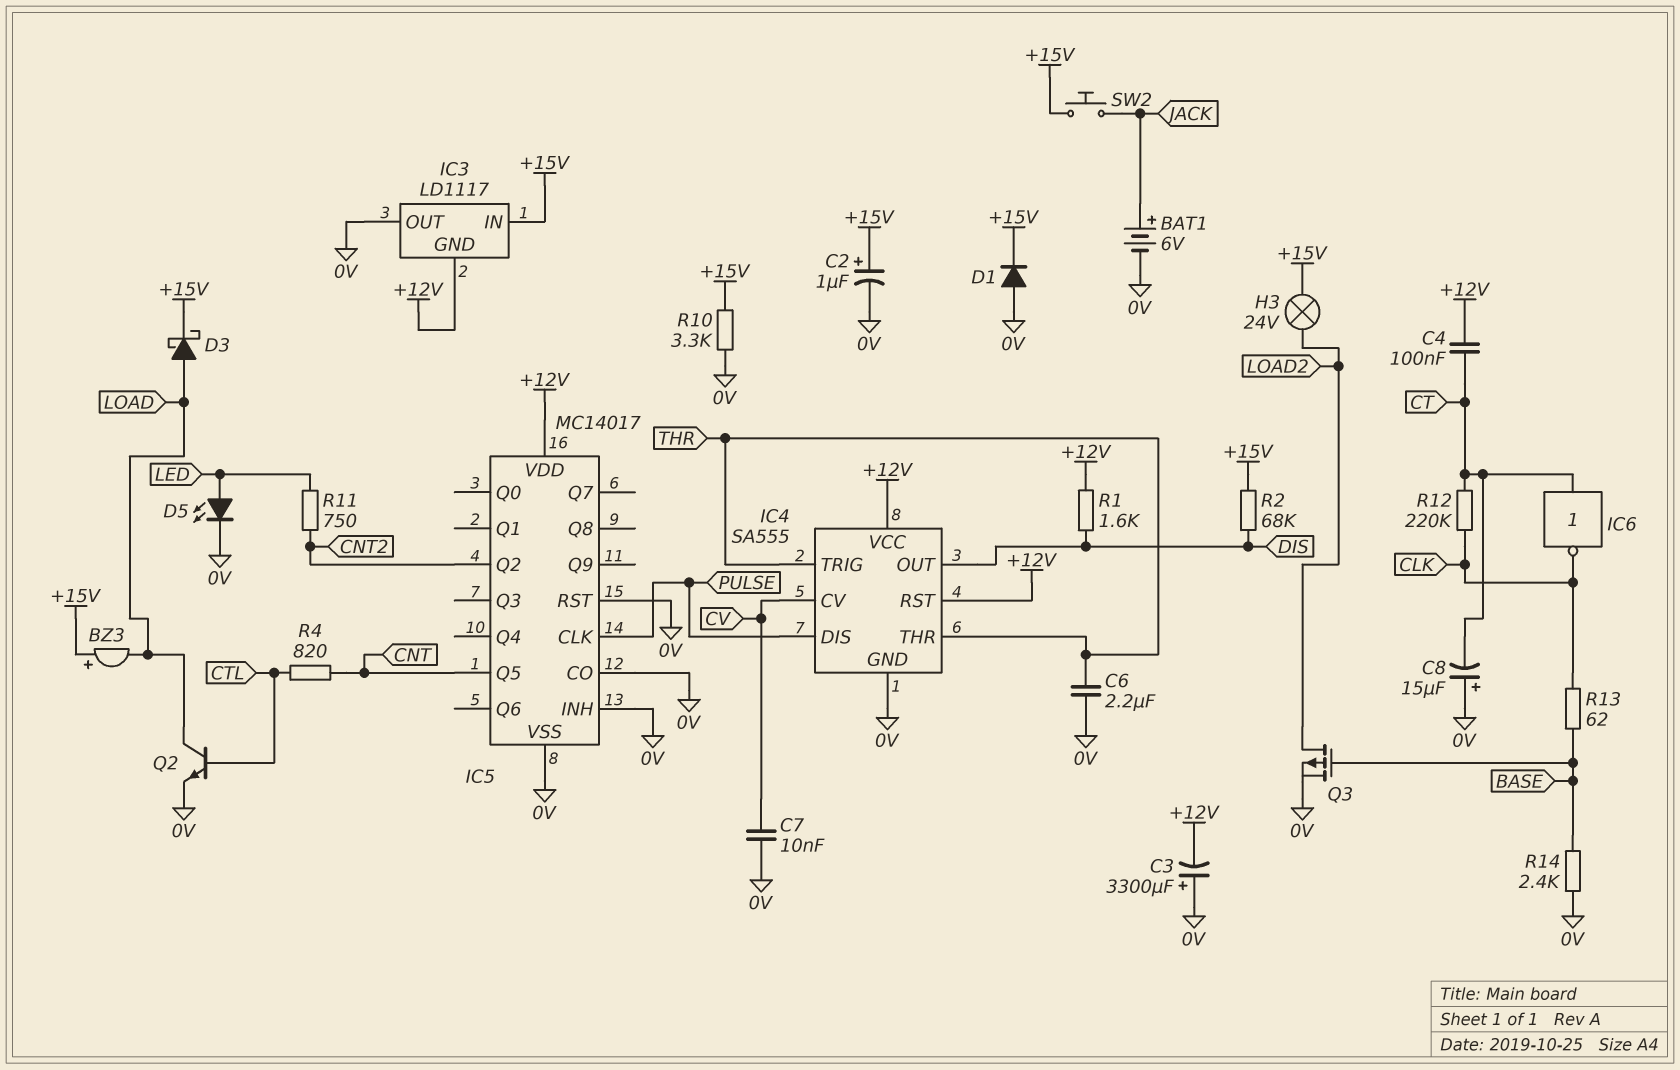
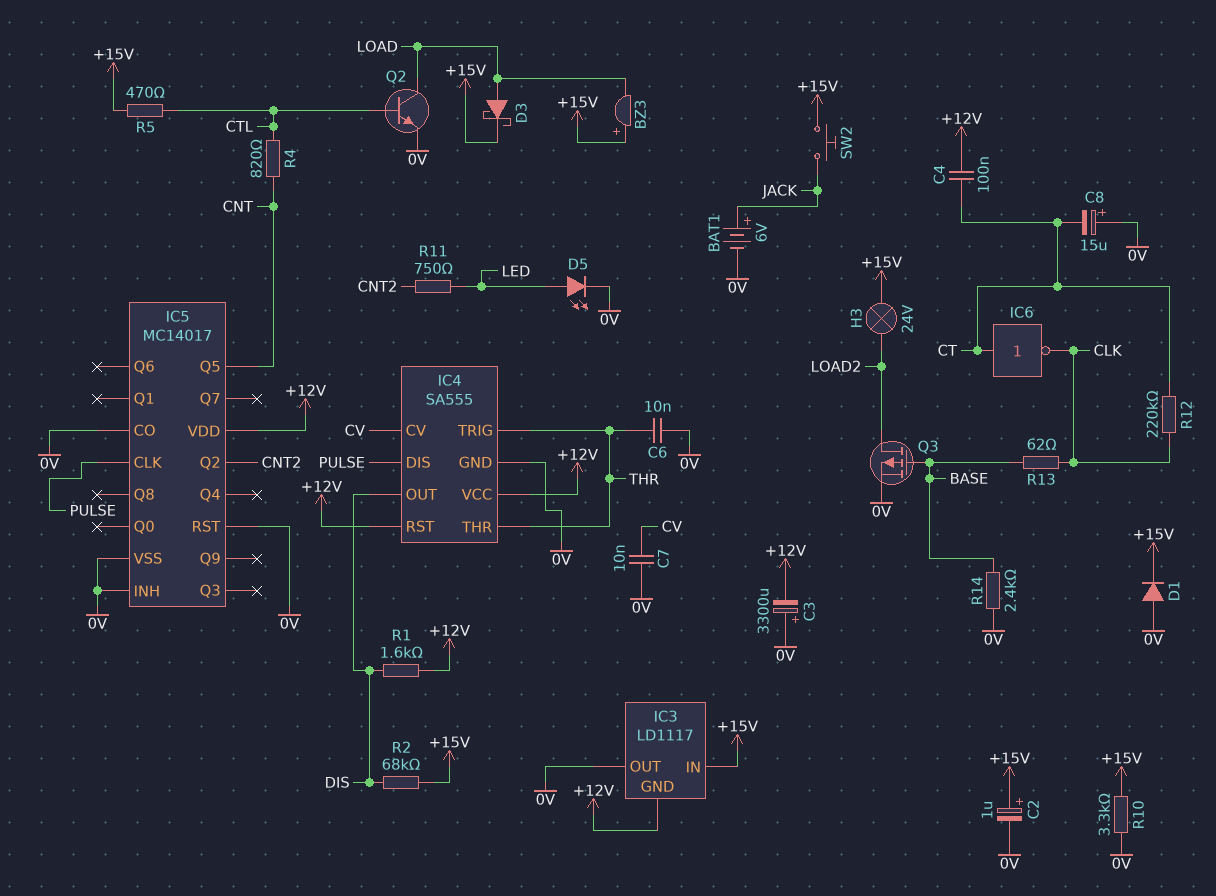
C6: 2.2uF (0V, THR) -> 10nF (0V, THR)
R5: none -> 470 (+15V, CTL)

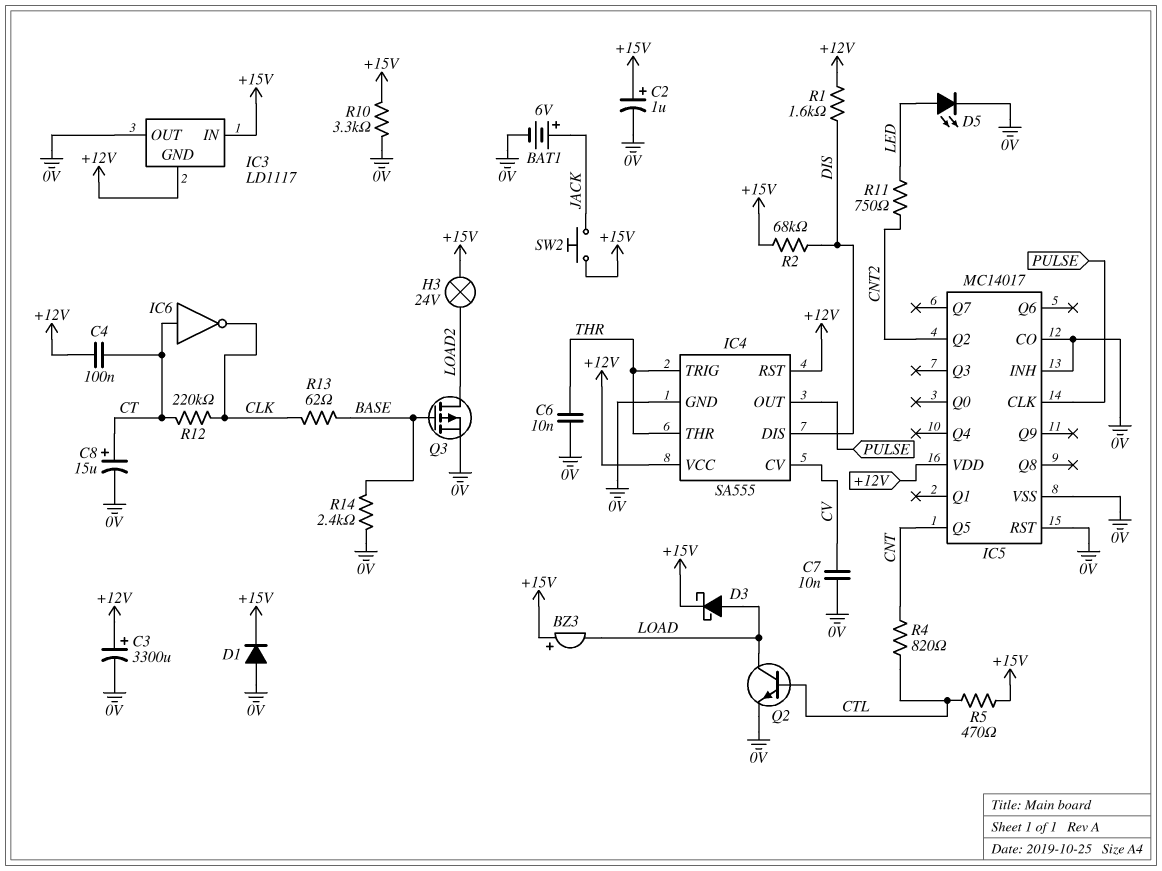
C3: 3300uF (plus 0V, minus +12V) -> 3300uF (plus +12V, minus 0V)
C8: 15uF (plus 0V, minus CT) -> 15uF (plus CT, minus 0V)
IC4 pin DIS: PULSE -> DIS
IC4 pin OUT: DIS -> PULSE

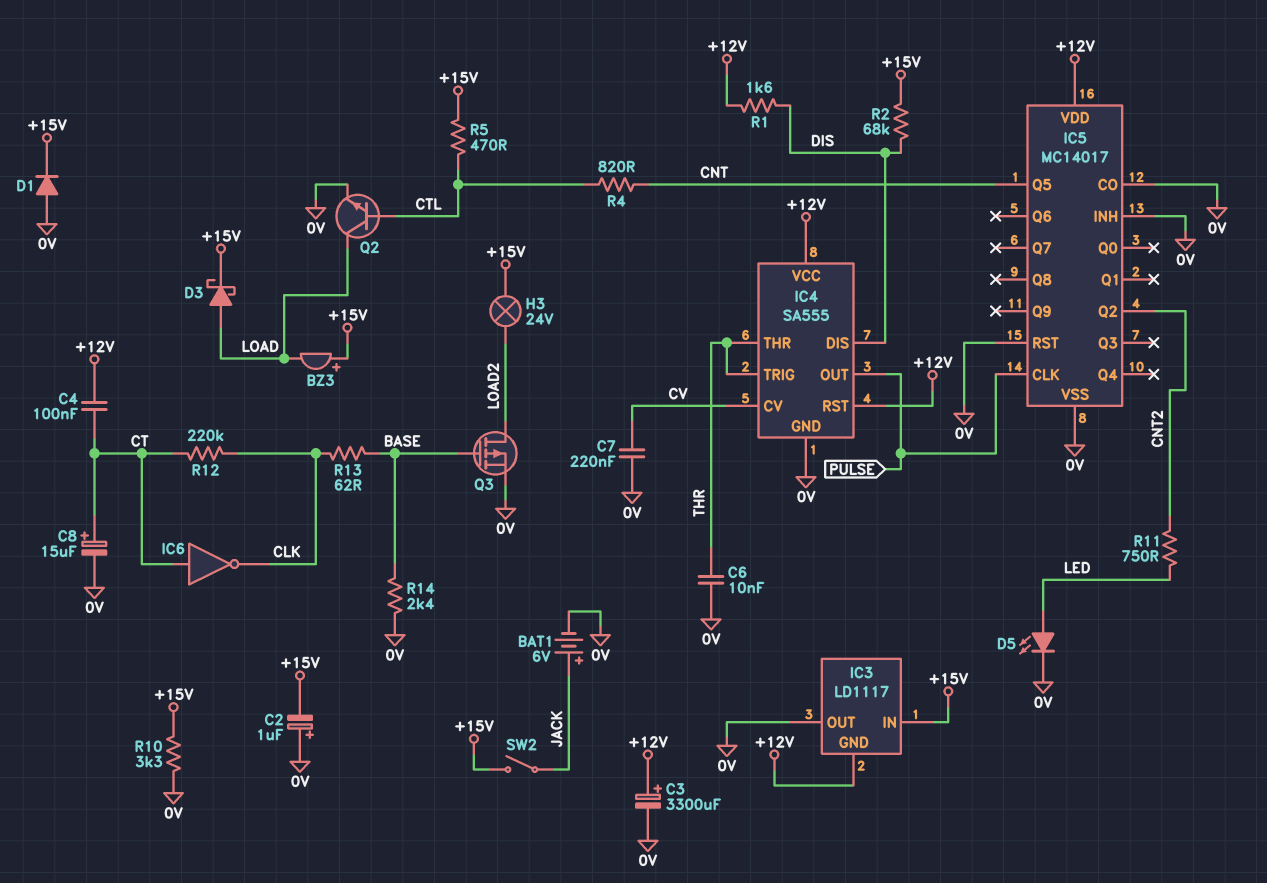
C2: 1uF (plus +15V, minus 0V) -> 1uF (plus 0V, minus +15V)
C7: 10nF (0V, CV) -> 220nF (0V, CV)
SW2: button (+15V, JACK) -> switch (+15V, JACK)

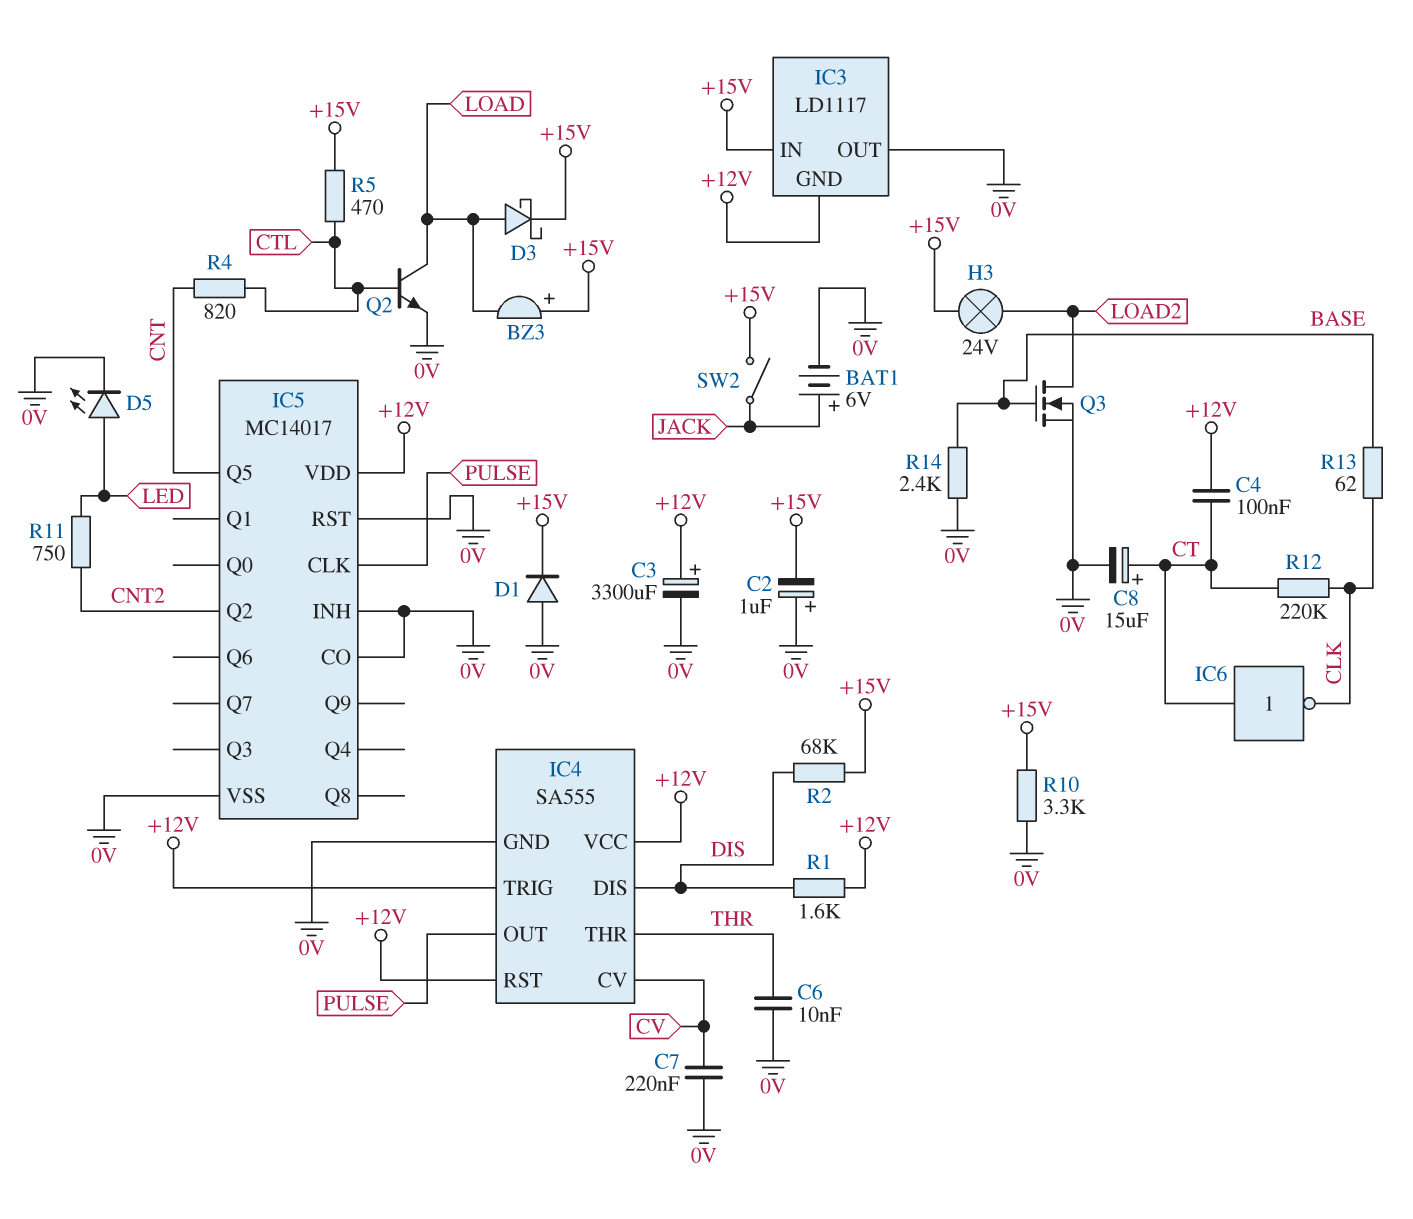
IC4 pin TRIG: THR -> +12V
Q3: PMOS (G BASE, D LOAD2, S 0V) -> NMOS (G BASE, D LOAD2, S 0V)

